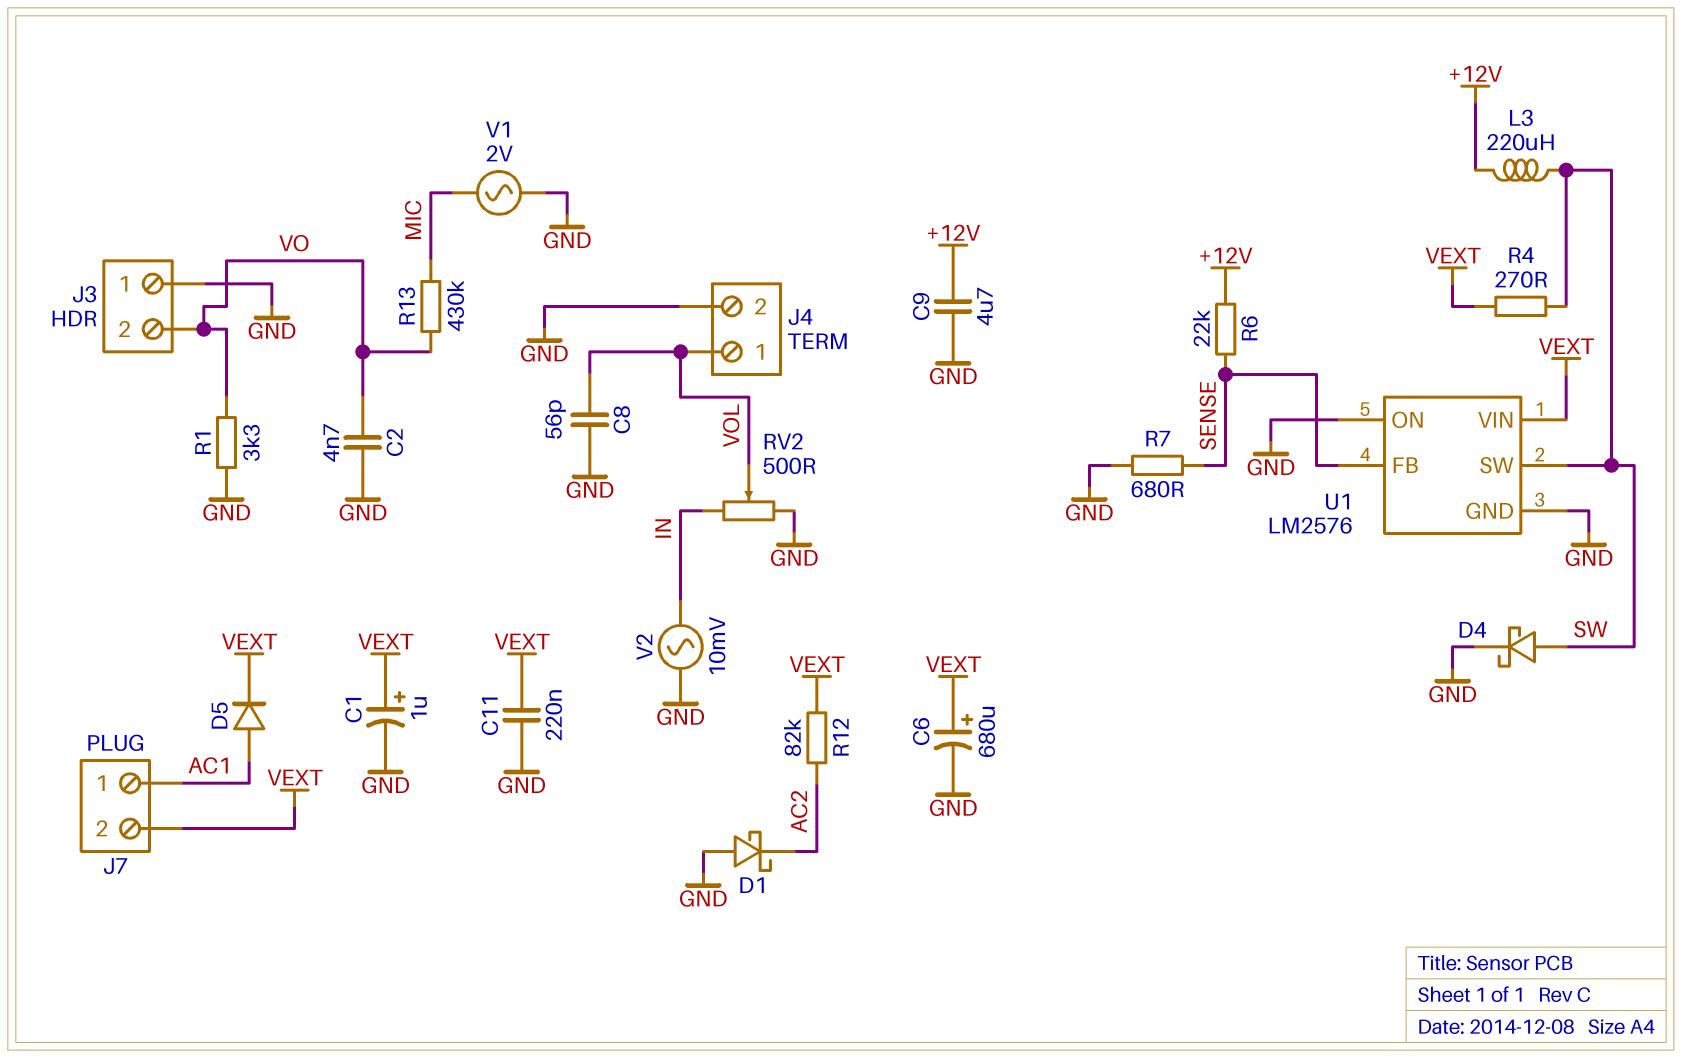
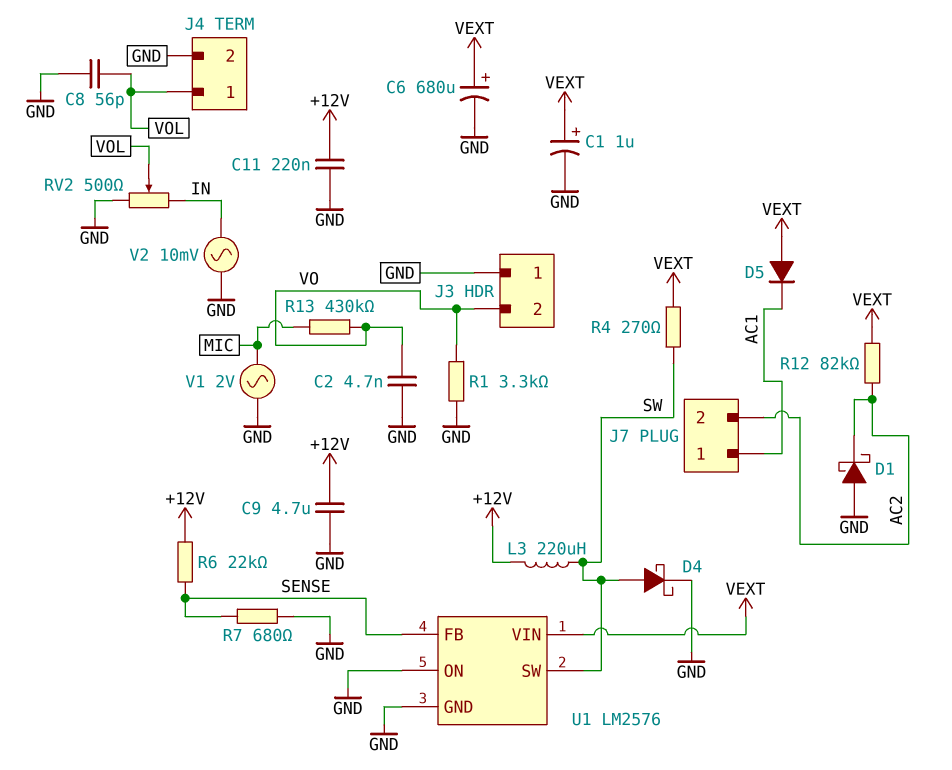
C11: 220nF (GND, VEXT) -> 220nF (+12V, GND)
D5: diode (A AC1, K VEXT) -> diode (A VEXT, K AC1)
J7 pin 2: VEXT -> AC2

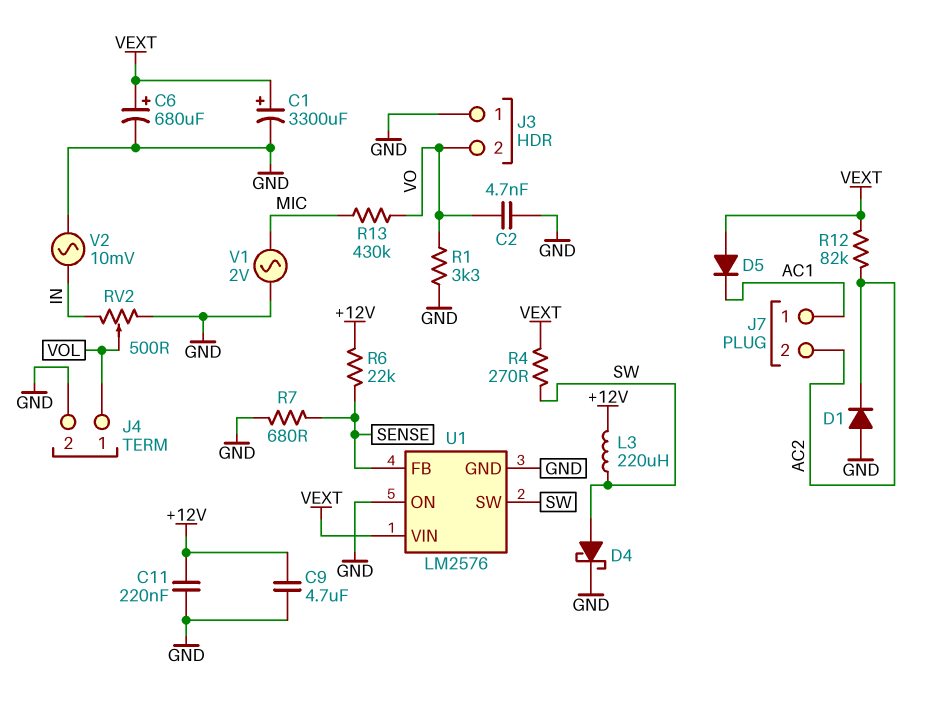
C1: 1uF (plus VEXT, minus GND) -> 3300uF (plus VEXT, minus GND)
C8: 56pF (GND, VOL) -> none
D1: schottky (A GND, K AC2) -> diode (A GND, K AC2)

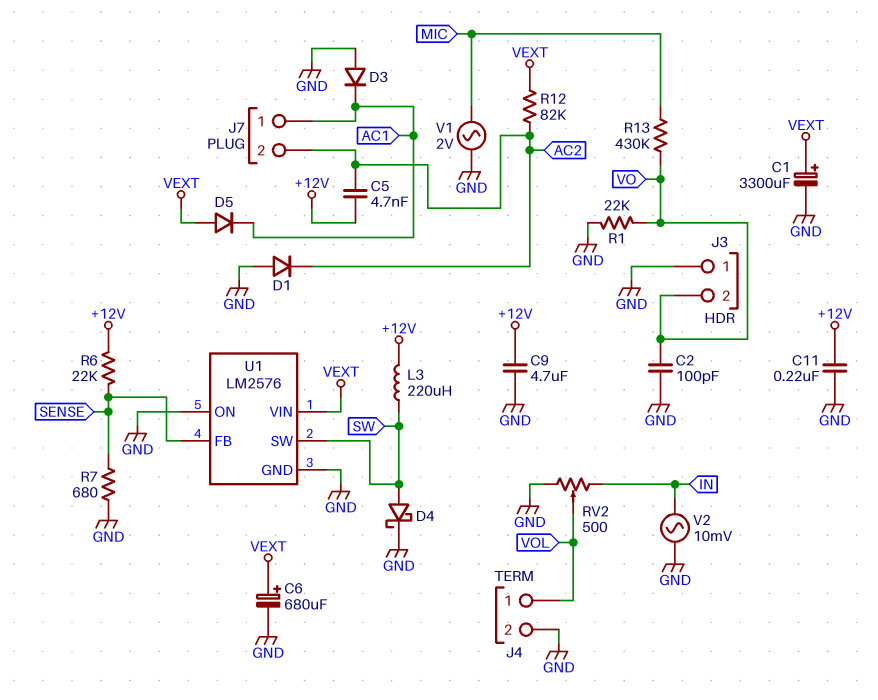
C2: 4.7nF (GND, VO) -> 100pF (GND, VO)
C5: none -> 4.7nF (+12V, AC2)
D3: none -> diode (A GND, K AC1)
R1: 3.3k (GND, VO) -> 22k (GND, VO)
R4: 270 (SW, VEXT) -> none

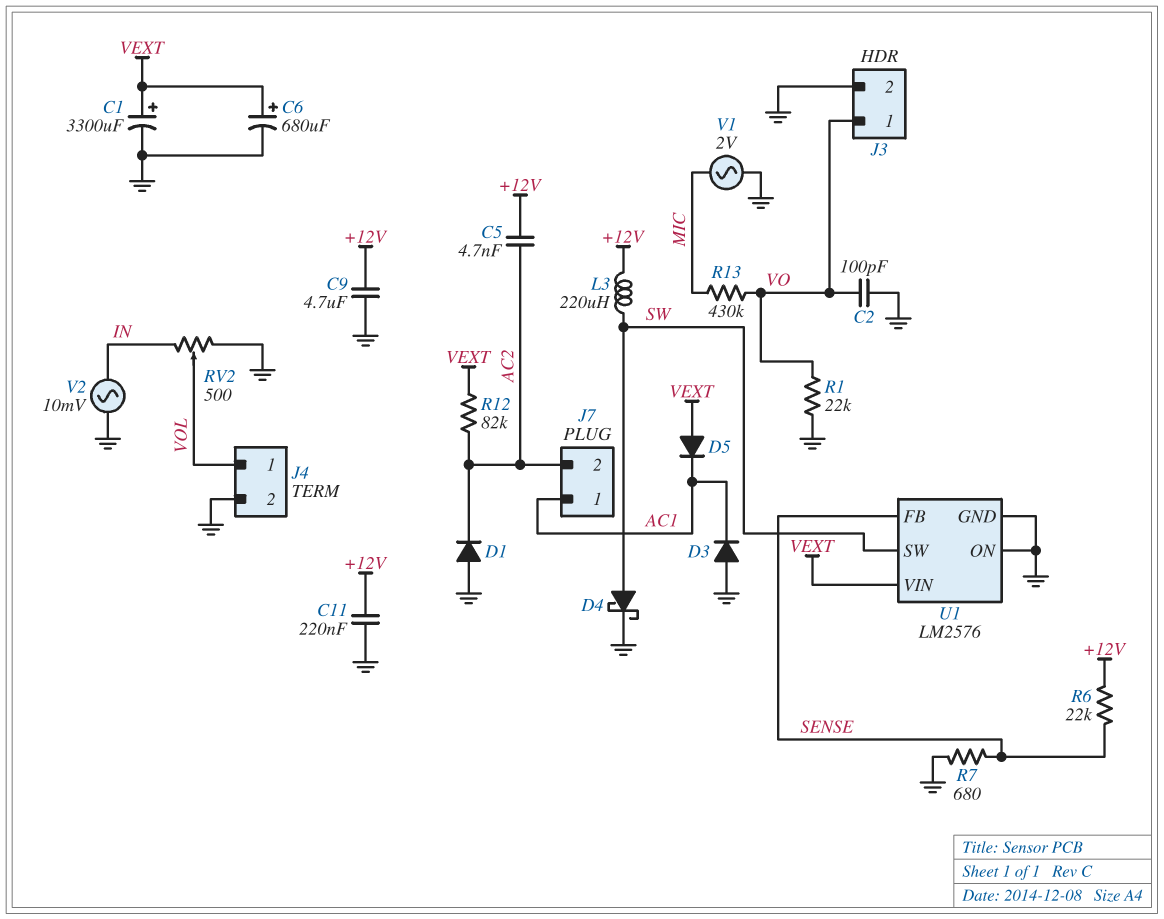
J3 pin 1: GND -> VO
J3 pin 2: VO -> GND

